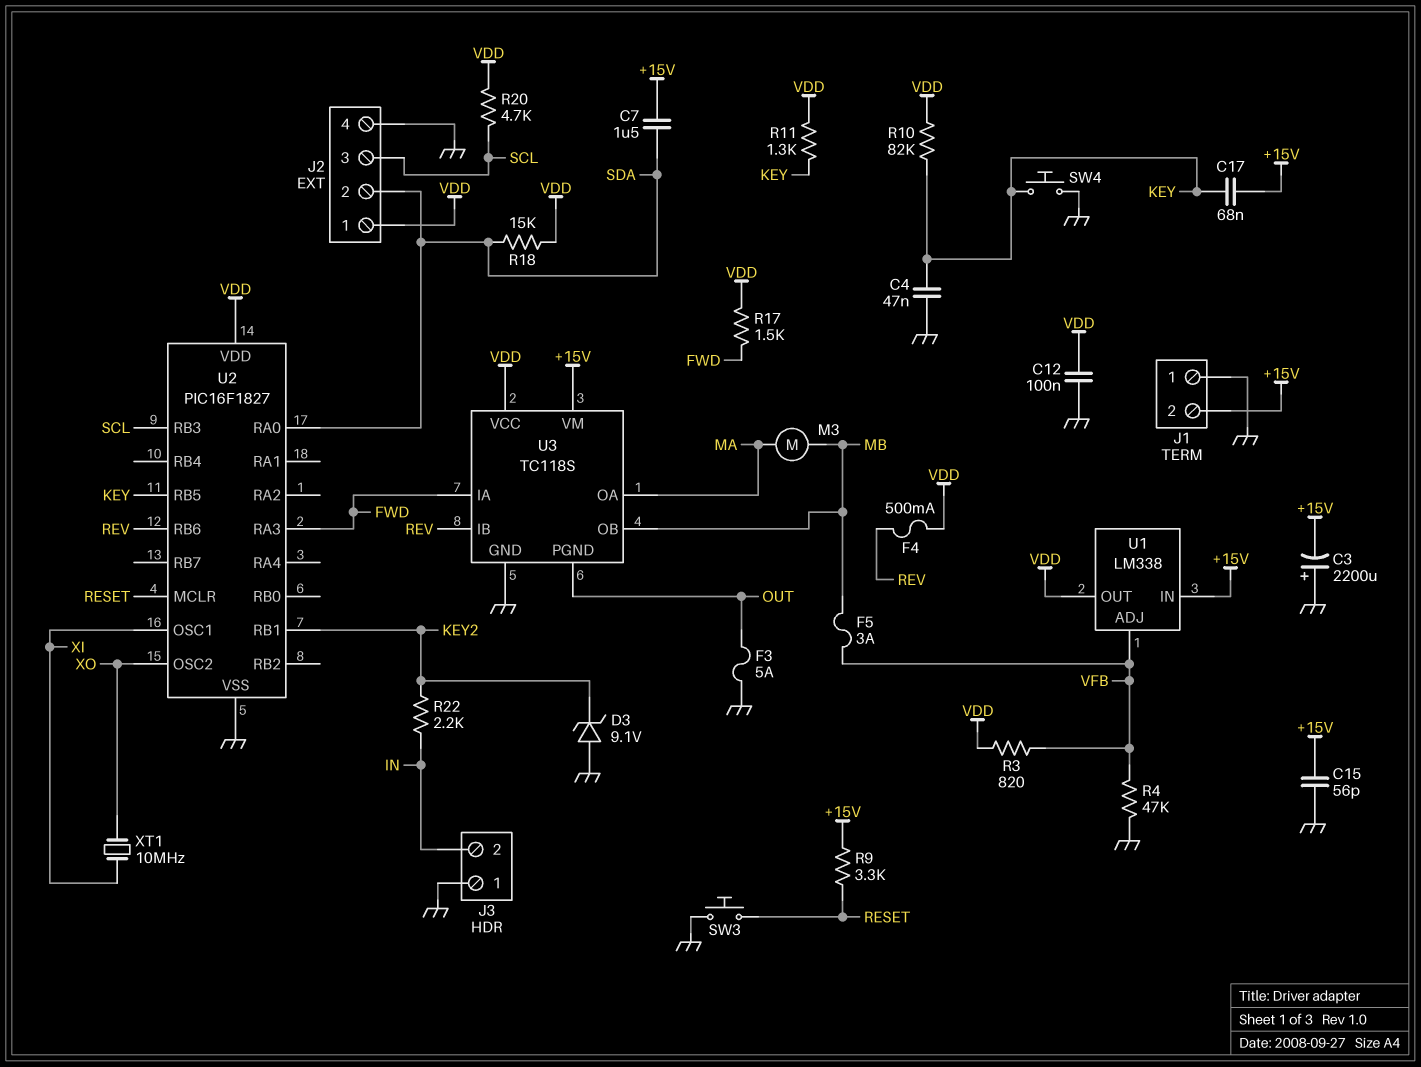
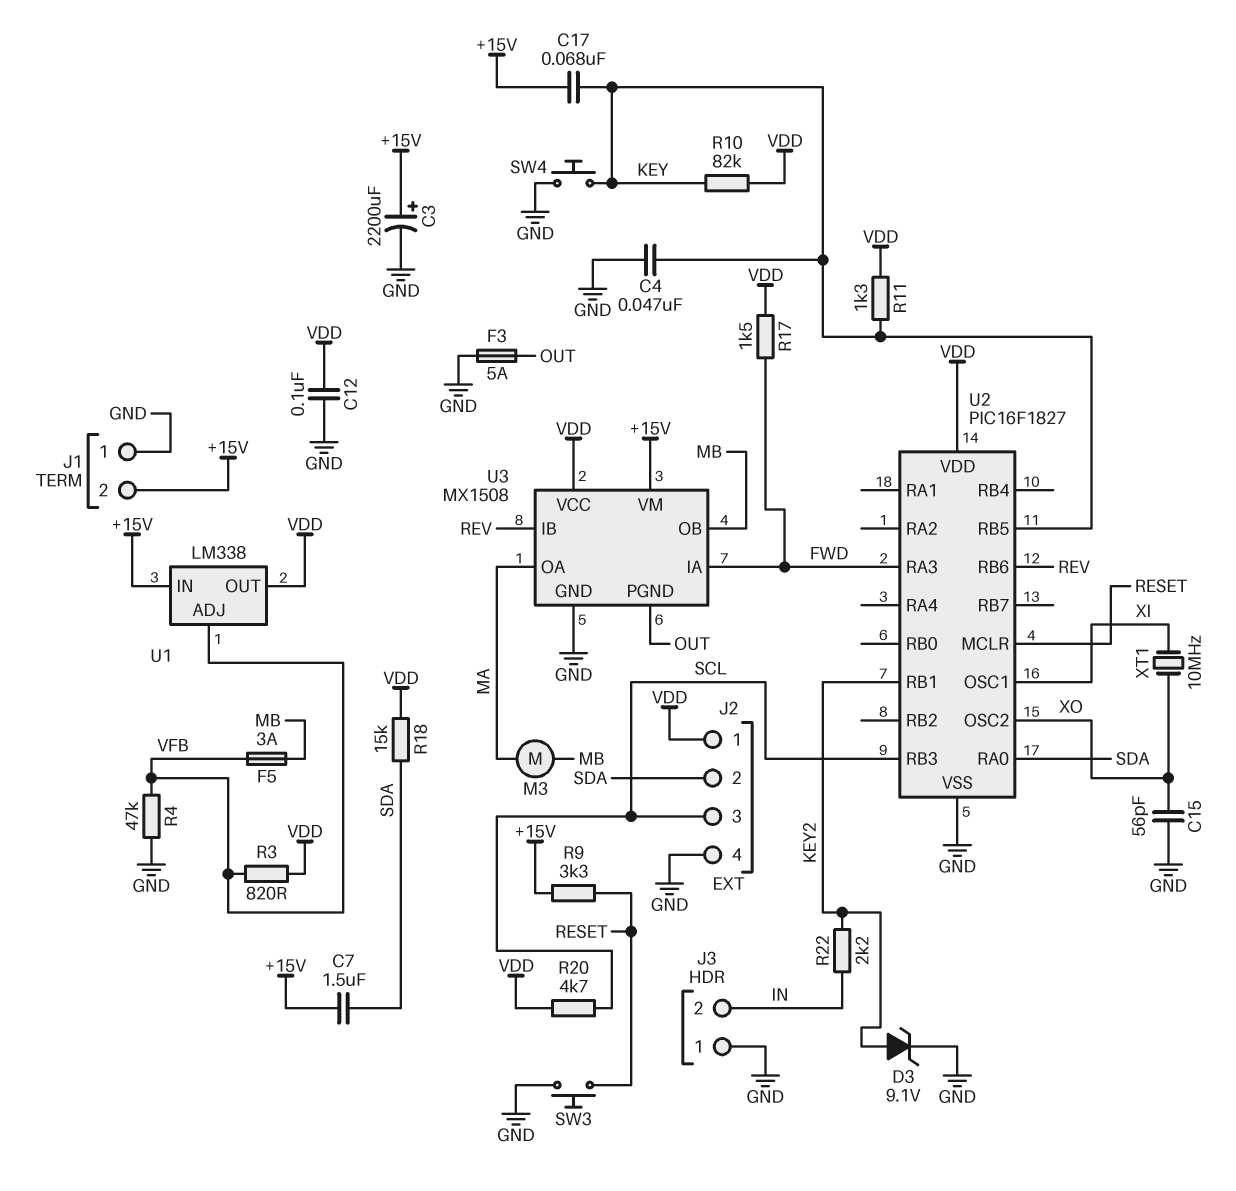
C3: 2200uF (plus GND, minus +15V) -> 2200uF (plus +15V, minus GND)
C15: 56pF (+15V, GND) -> 56pF (GND, XO)
D3: zener 9.1V (A GND, K KEY2) -> zener 9.1V (A KEY2, K GND)
F4: 500mA (REV, VDD) -> none
U3: TC118S -> MX1508

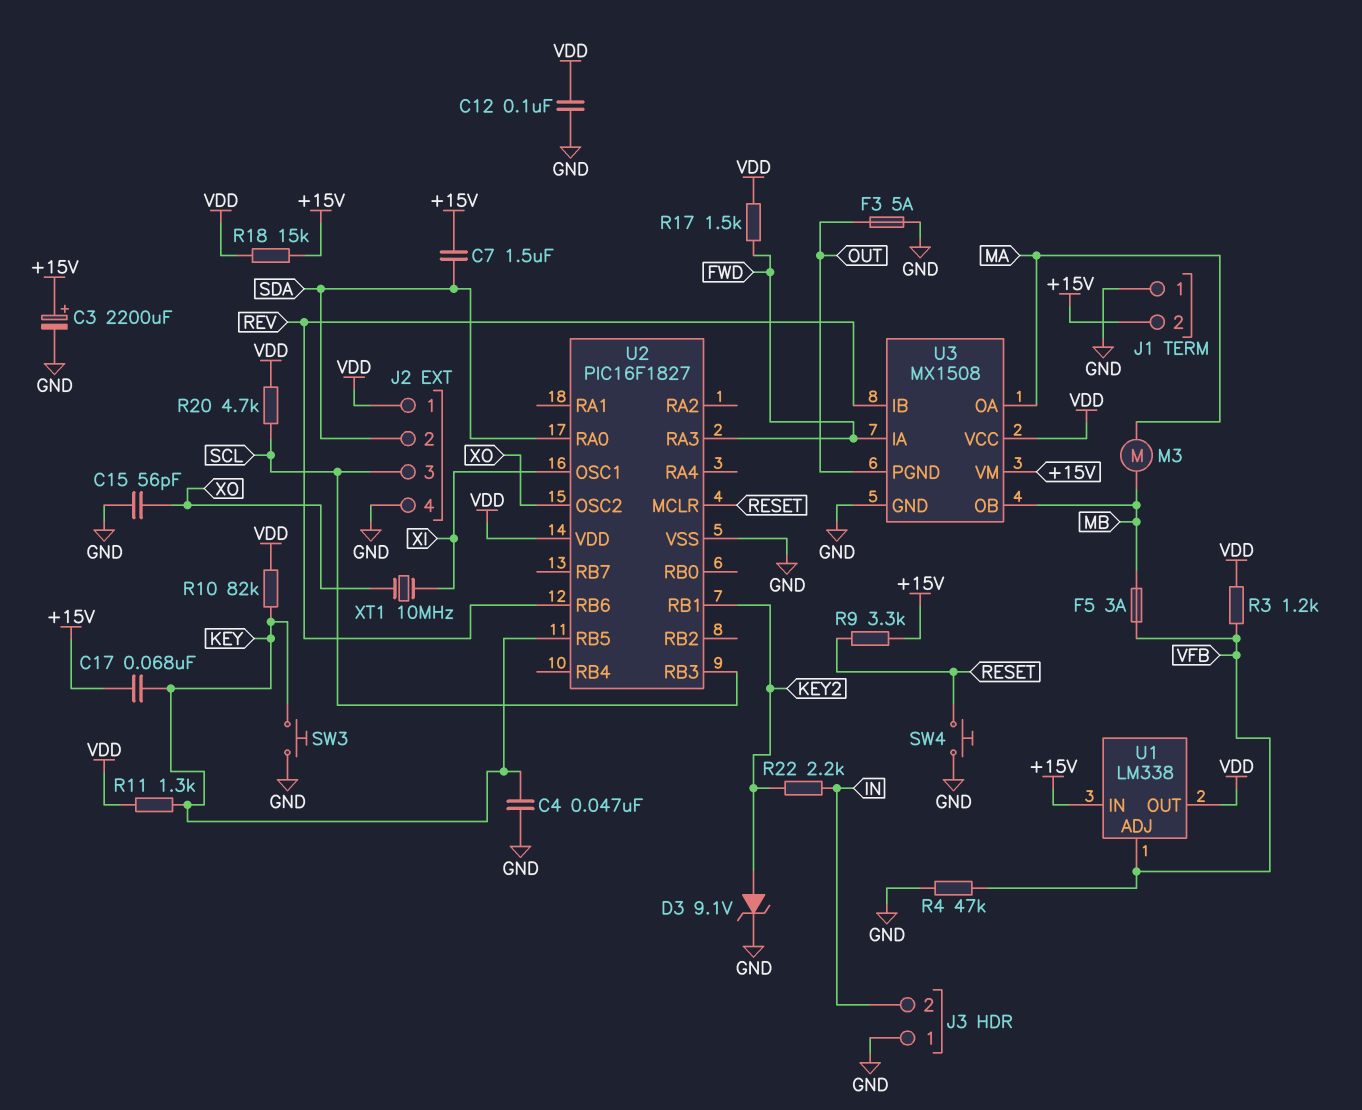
R3: 820 (VDD, VFB) -> 1.2k (VDD, VFB)
R18: 15k (SDA, VDD) -> 15k (+15V, VDD)
SW3: button (GND, RESET) -> button (GND, KEY)
SW4: button (GND, KEY) -> button (GND, RESET)

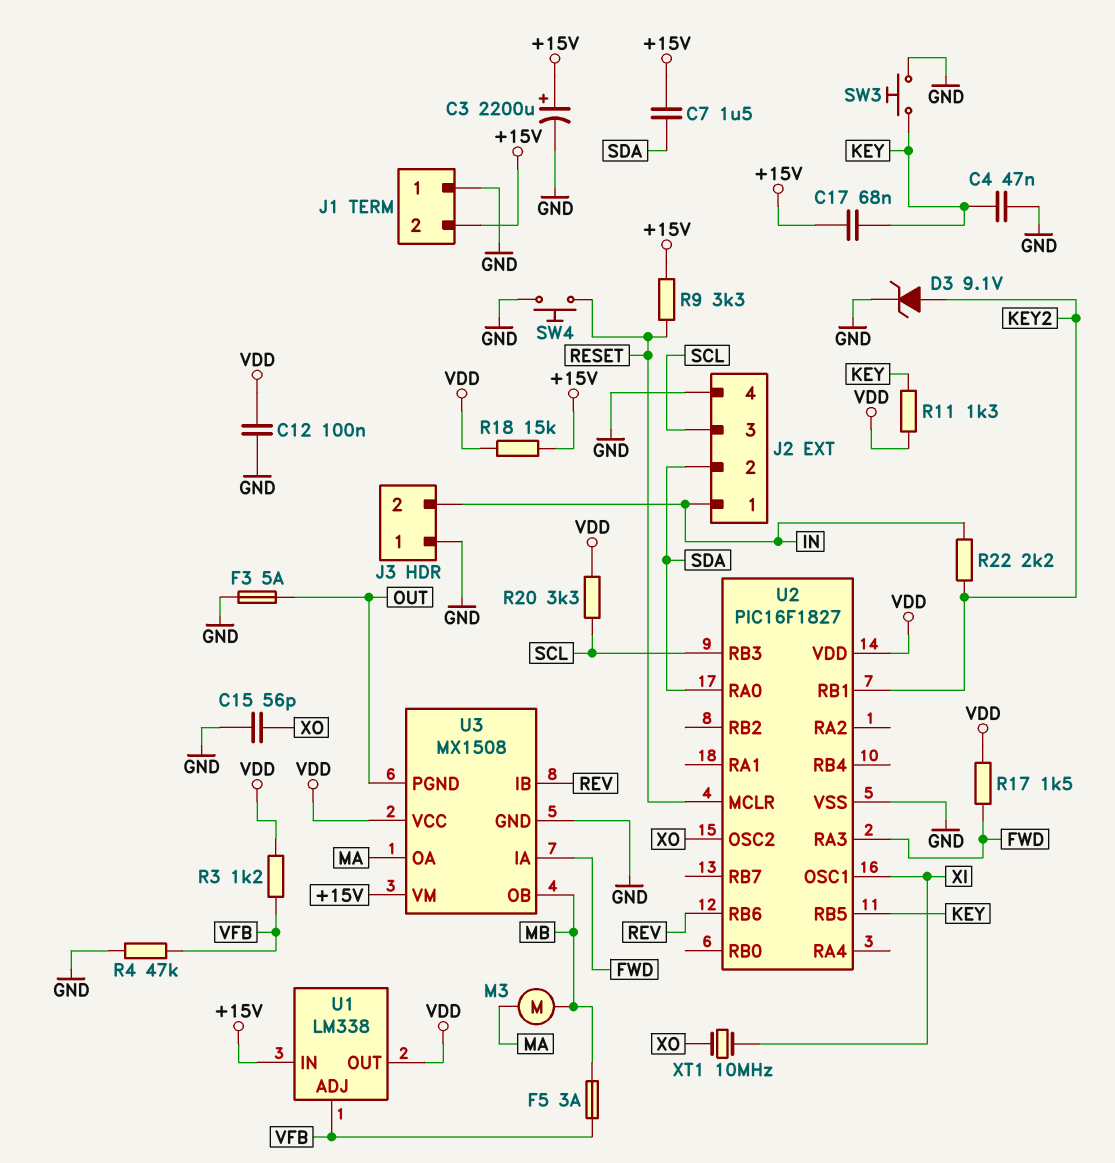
J2 pin 1: VDD -> IN
R10: 82k (KEY, VDD) -> none
R20: 4.7k (SCL, VDD) -> 3.3k (SCL, VDD)

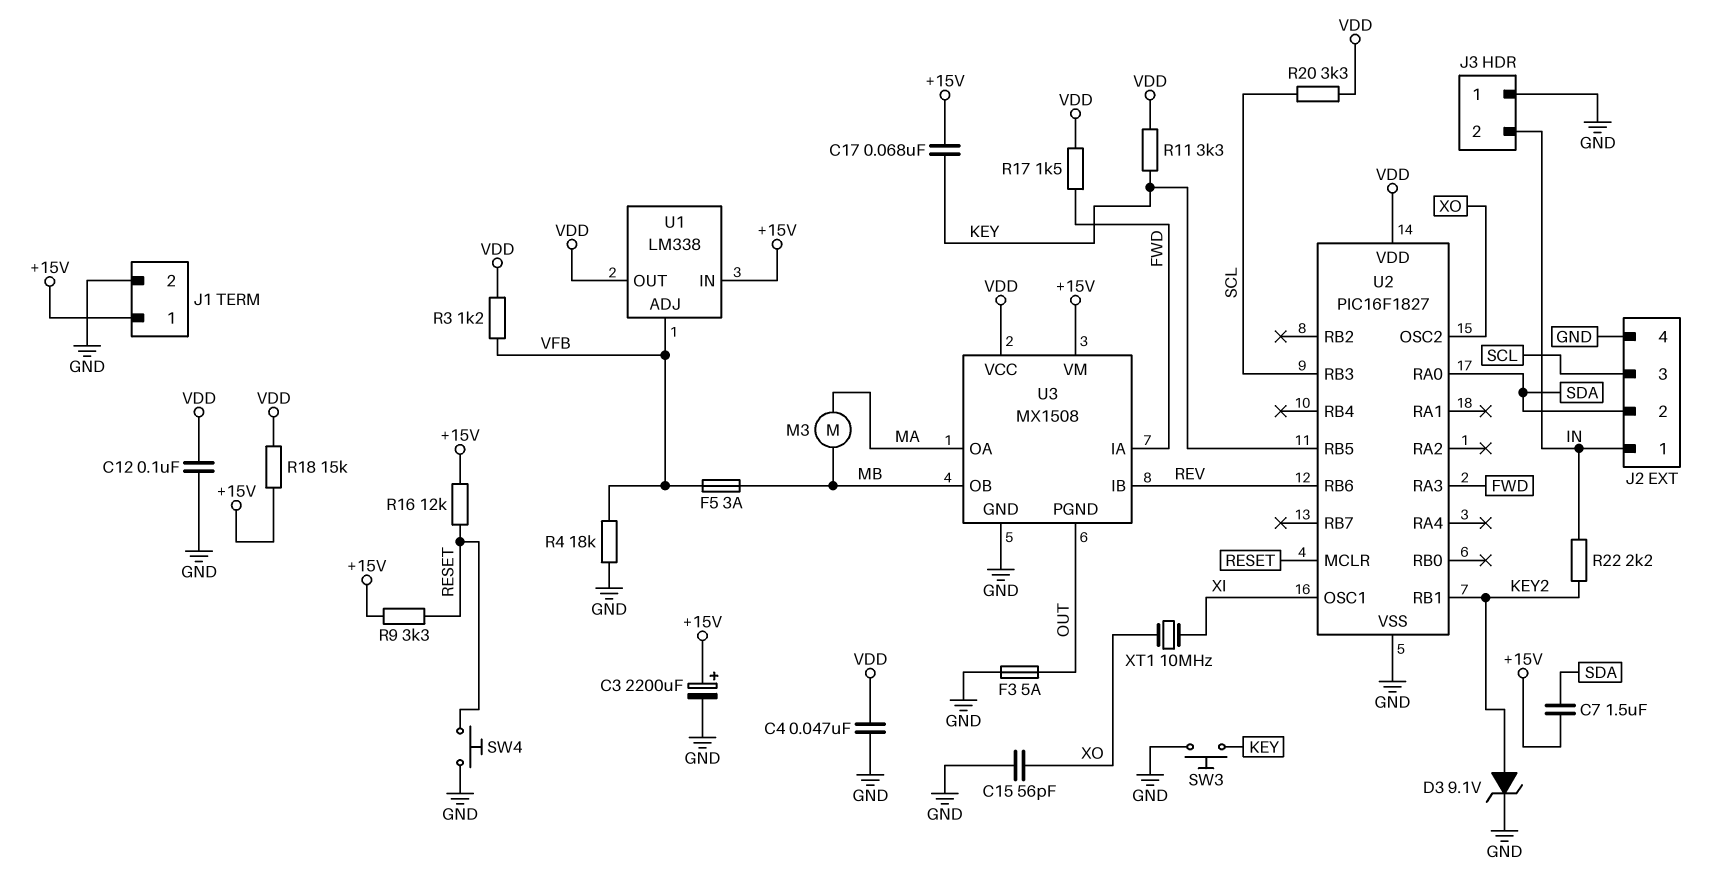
C4: 47nF (GND, KEY) -> 47nF (GND, VDD)
J1 pin 1: GND -> +15V
J1 pin 2: +15V -> GND
R4: 47k (GND, VFB) -> 18k (GND, VFB)
R11: 1.3k (KEY, VDD) -> 3.3k (KEY, VDD)
R16: none -> 12k (+15V, RESET)

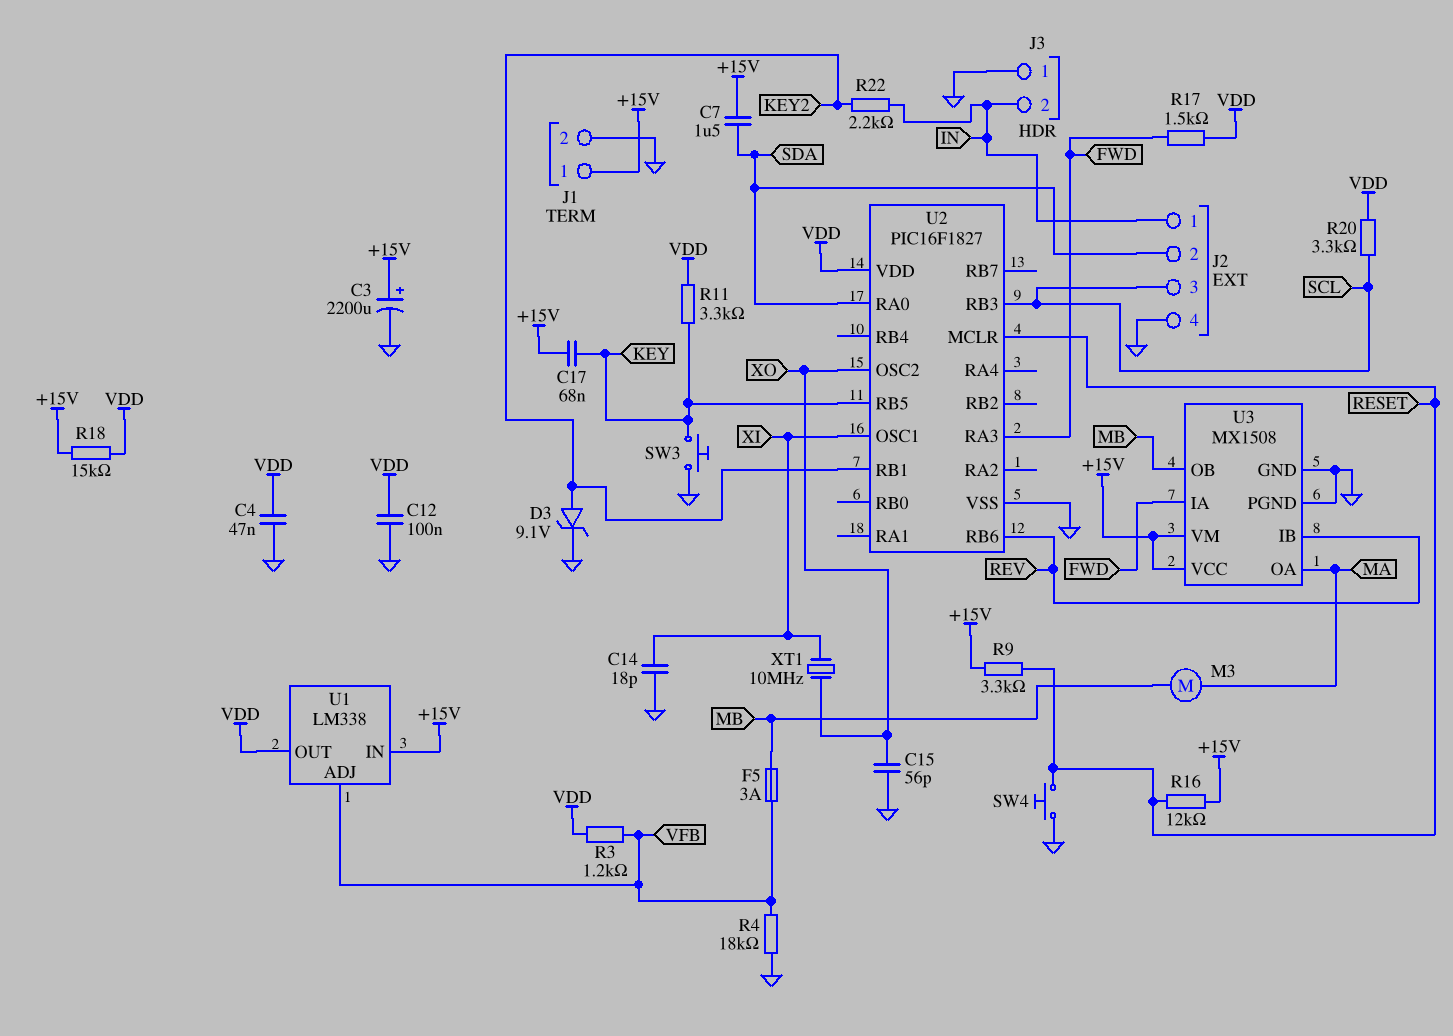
C14: none -> 18pF (GND, XI)
F3: 5A (GND, OUT) -> none
U3 pin PGND: OUT -> GND
U3 pin VCC: VDD -> +15V

